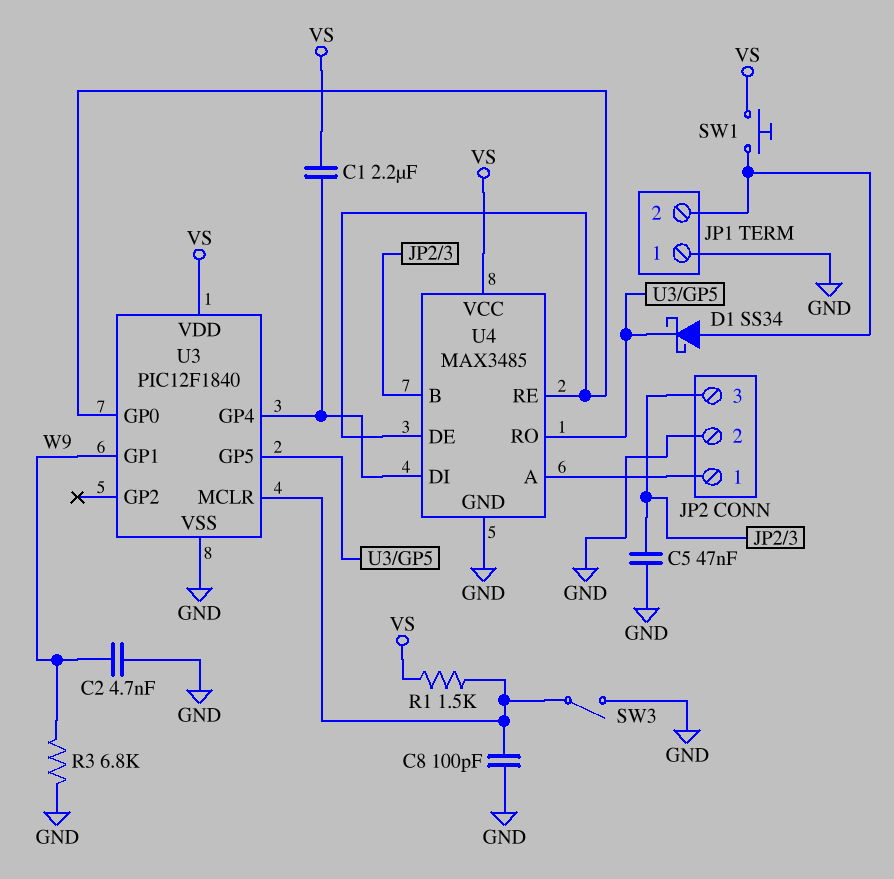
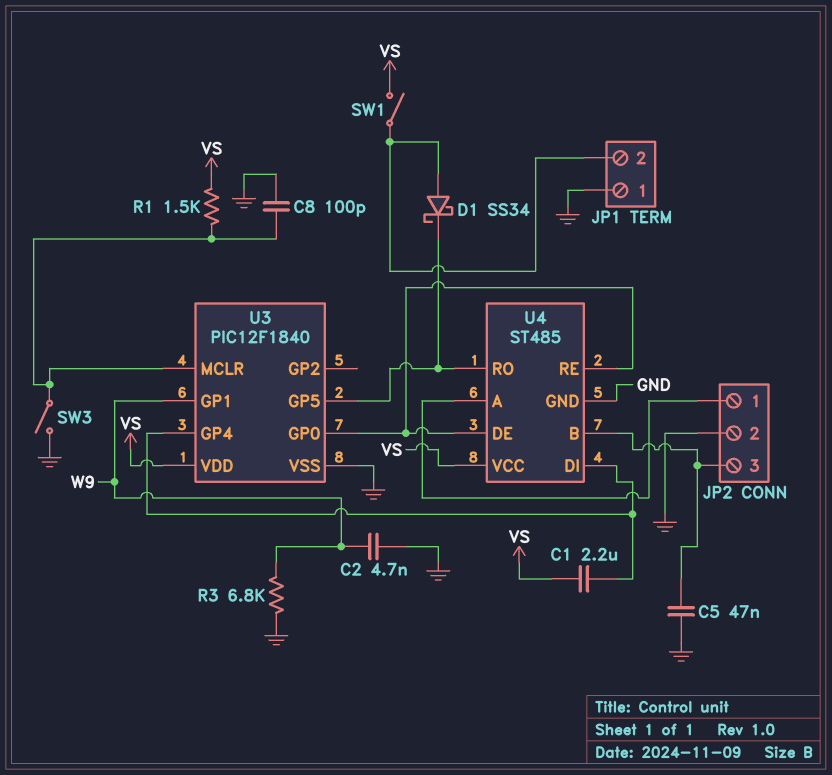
SW1: button (JP1/2, VS) -> switch (JP1/2, VS)
U4: MAX3485 -> ST485

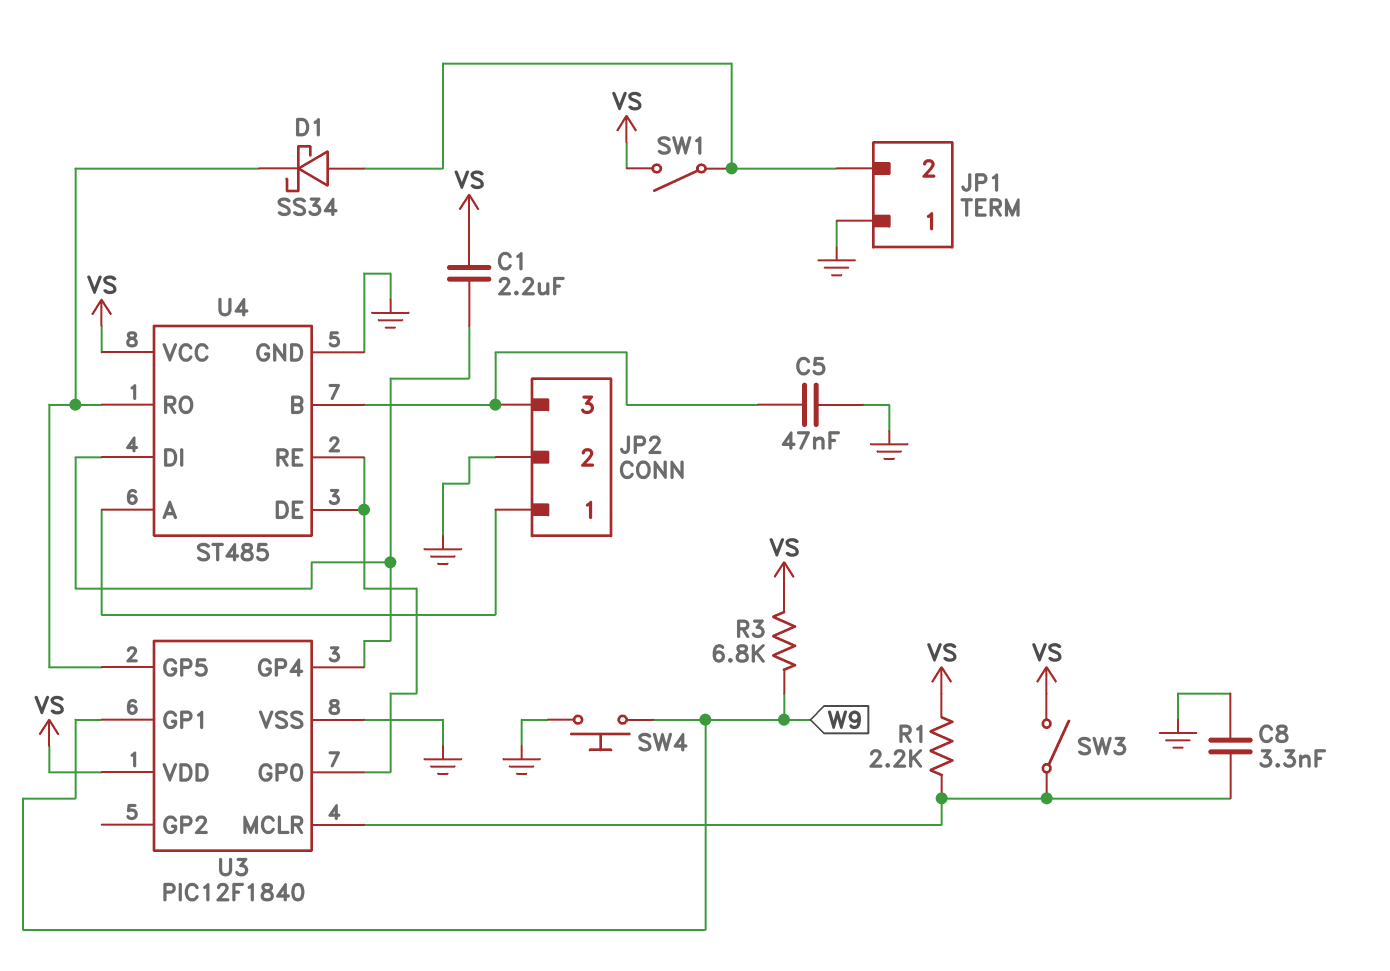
C2: 4.7nF (GND, W9) -> none
C8: 100pF (GND, U3/MCLR) -> 3.3nF (GND, U3/MCLR)
R1: 1.5k (U3/MCLR, VS) -> 2.2k (U3/MCLR, VS)
R3: 6.8k (GND, W9) -> 6.8k (VS, W9)
SW3: switch (GND, U3/MCLR) -> switch (U3/MCLR, VS)
SW4: none -> button (GND, W9)

